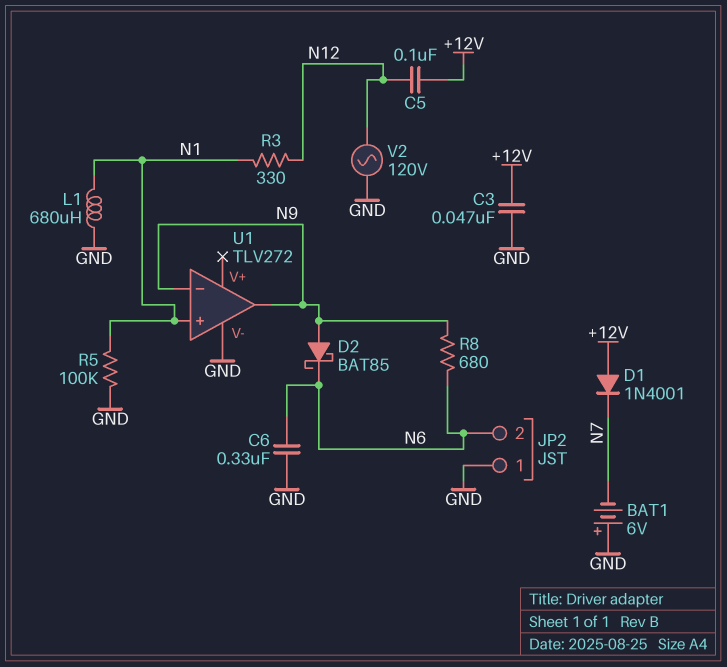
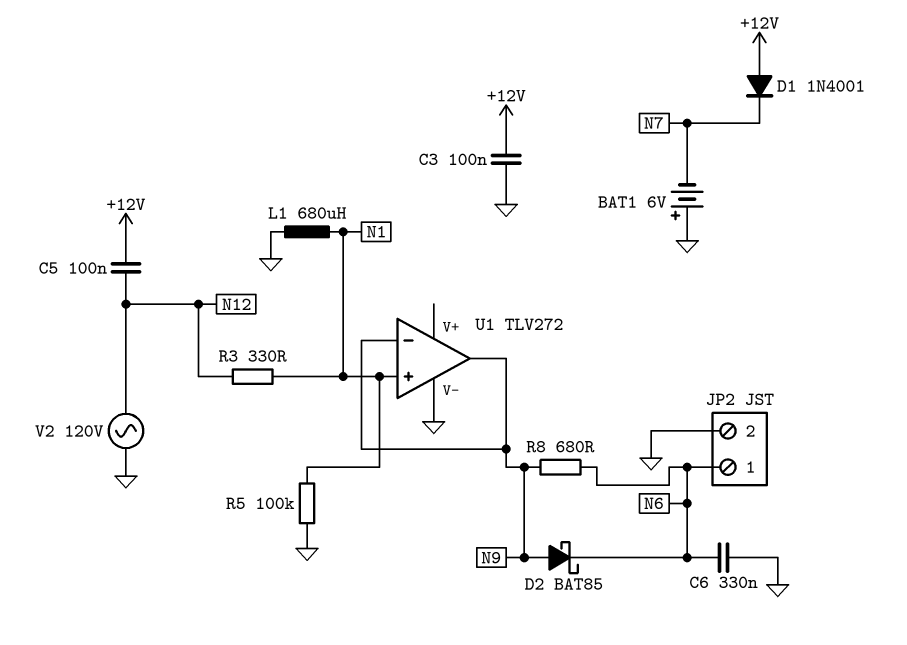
C3: 47nF (+12V, GND) -> 100nF (+12V, GND)
JP2 pin 1: GND -> N6
JP2 pin 2: N6 -> GND

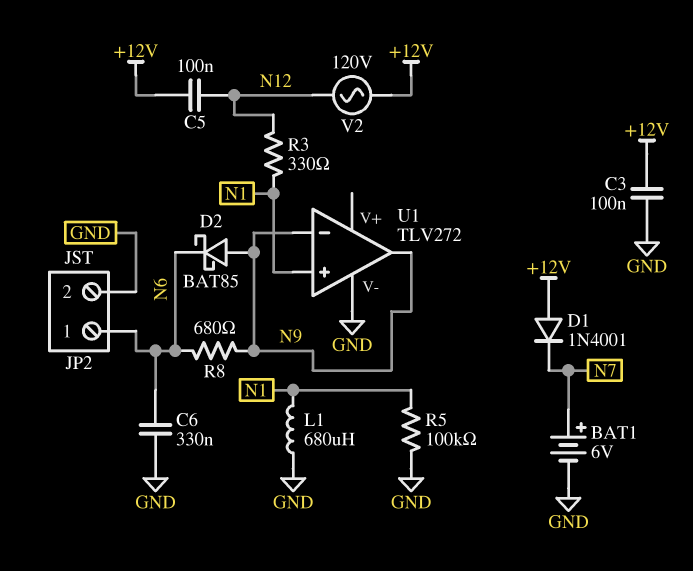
BAT1: 6V (plus GND, minus N7) -> 6V (plus N7, minus GND)
V2: AC 120V (GND, N12) -> AC 120V (+12V, N12)

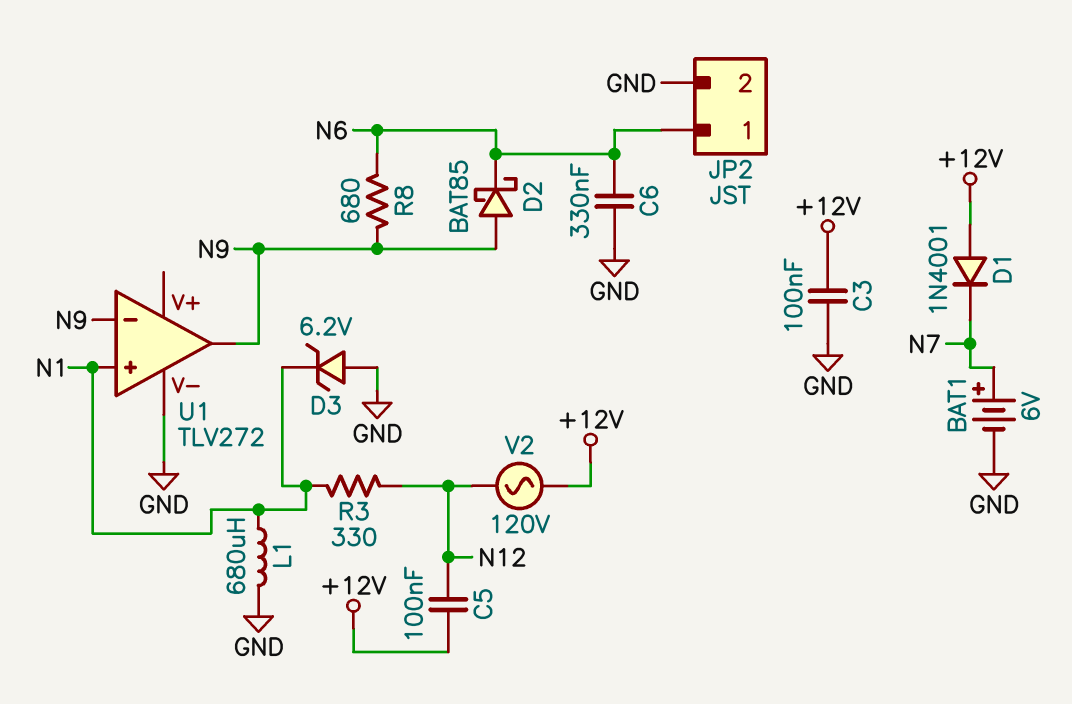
D3: none -> zener 6.2V (A GND, K N1)
R5: 100k (GND, N1) -> none

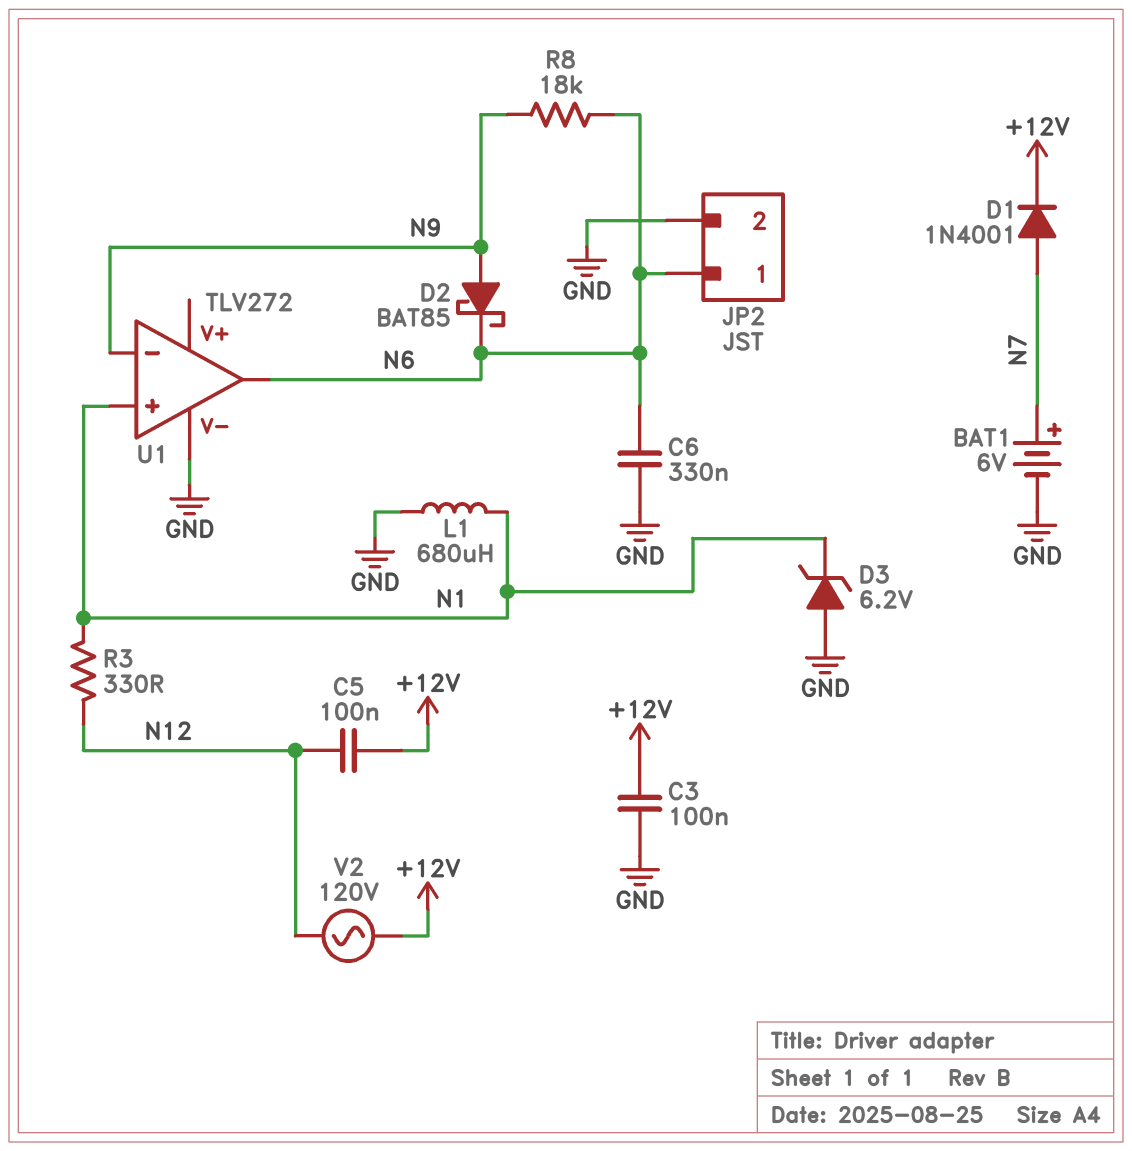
D1: diode 1N4001 (A +12V, K N7) -> diode 1N4001 (A N7, K +12V)
R8: 680 (N6, N9) -> 18k (N6, N9)
U1 pin out: N9 -> N6

